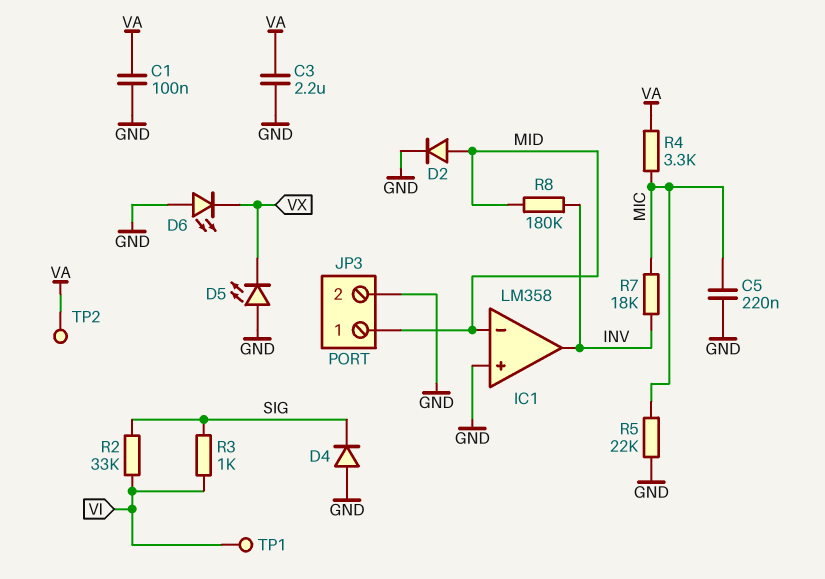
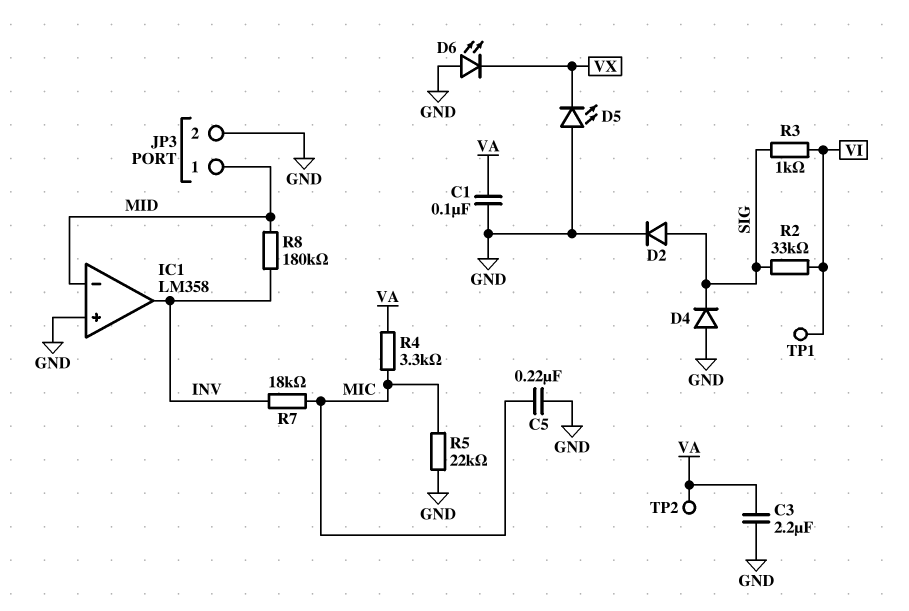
D2: diode (A MID, K GND) -> diode (A SIG, K GND)

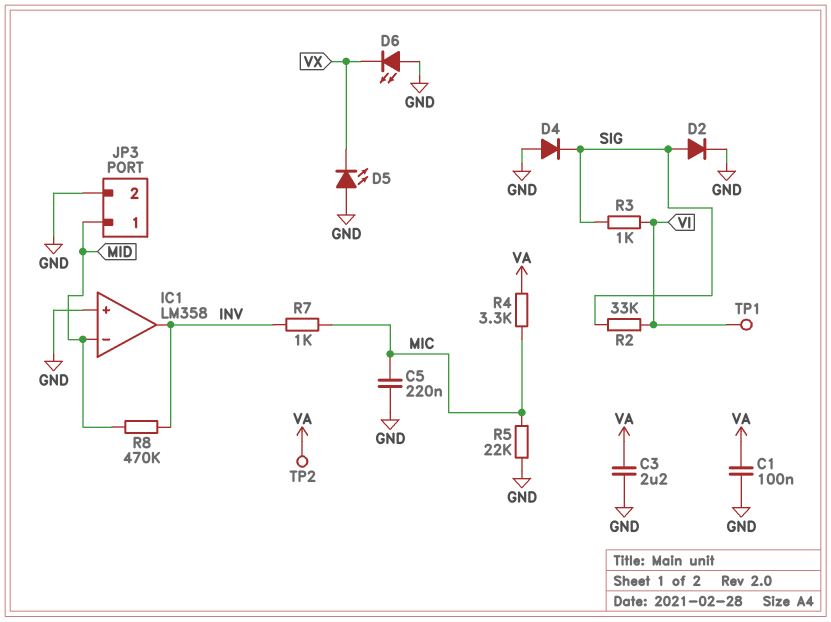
R7: 18k (INV, MIC) -> 1k (INV, MIC)
R8: 180k (INV, MID) -> 470k (INV, MID)

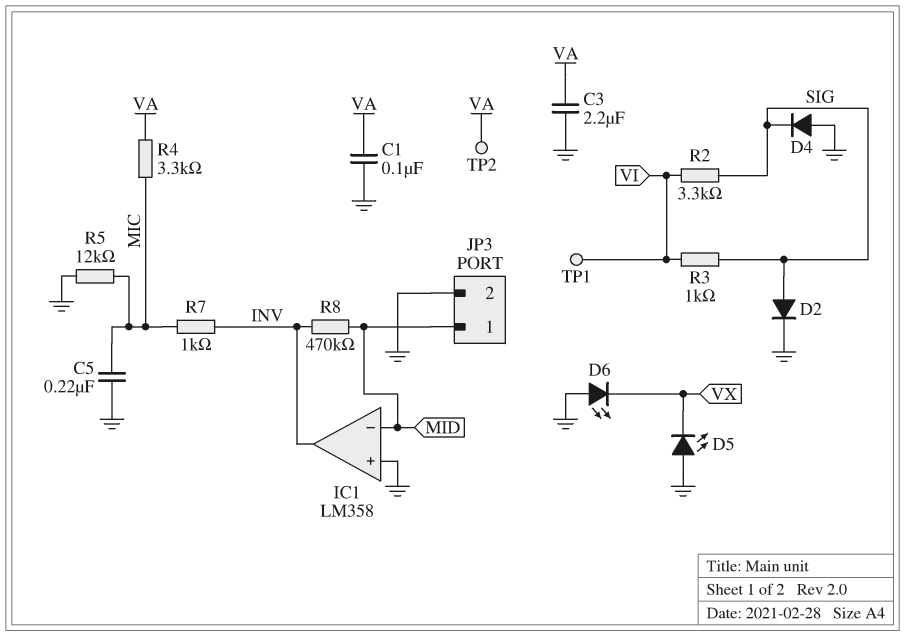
R2: 33k (SIG, VI) -> 3.3k (SIG, VI)
R5: 22k (GND, MIC) -> 12k (GND, MIC)

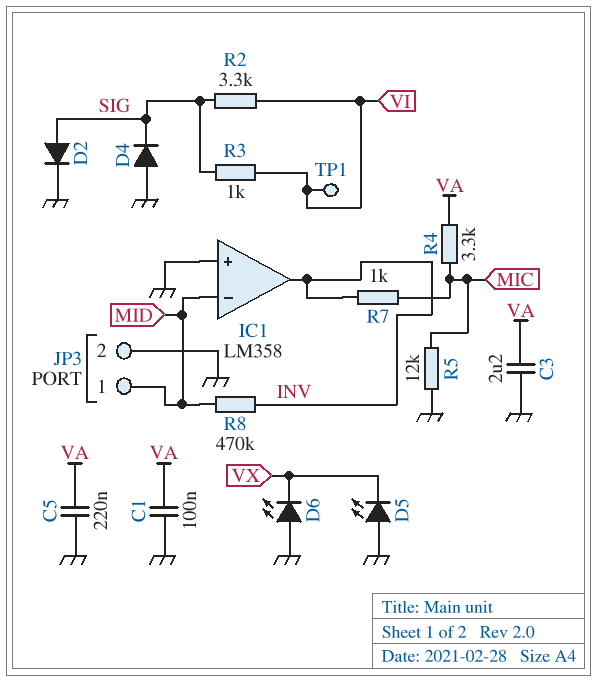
C5: 220nF (GND, MIC) -> 220nF (GND, VA)
TP2: test point (VA) -> none

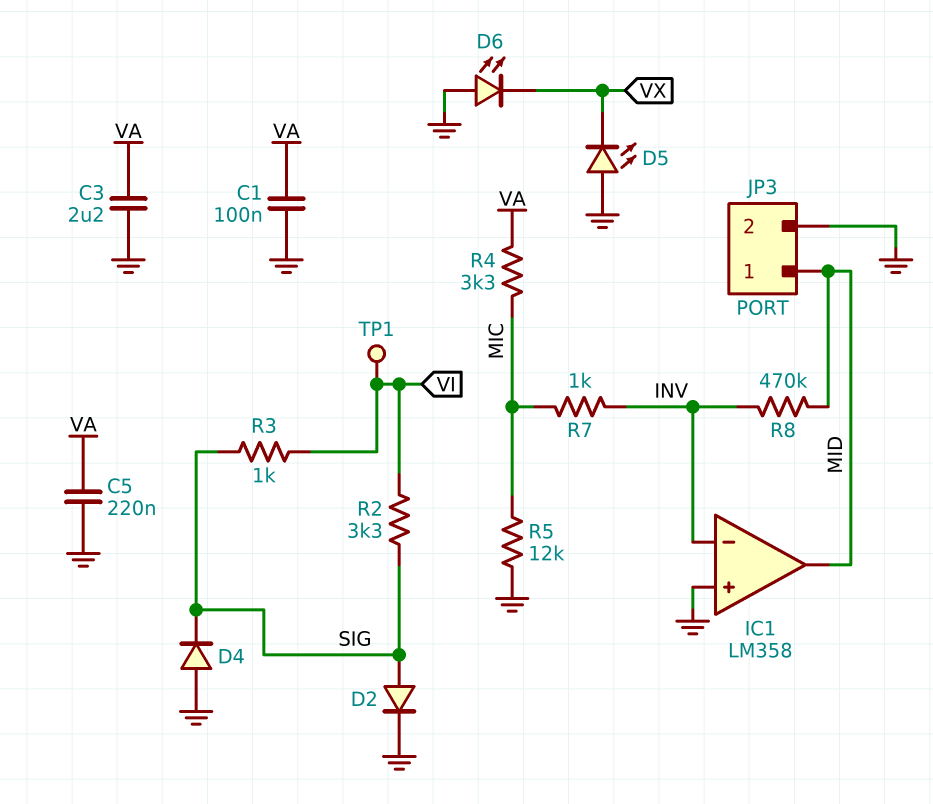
IC1 pin in-: MID -> INV
IC1 pin out: INV -> MID

